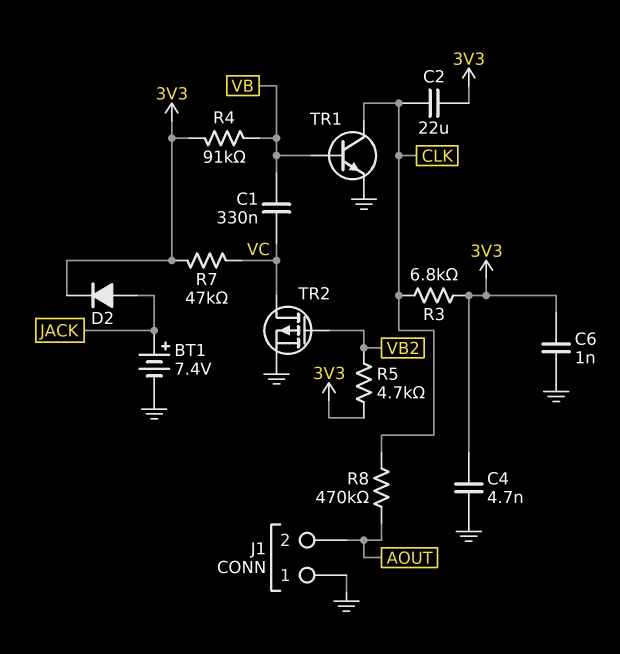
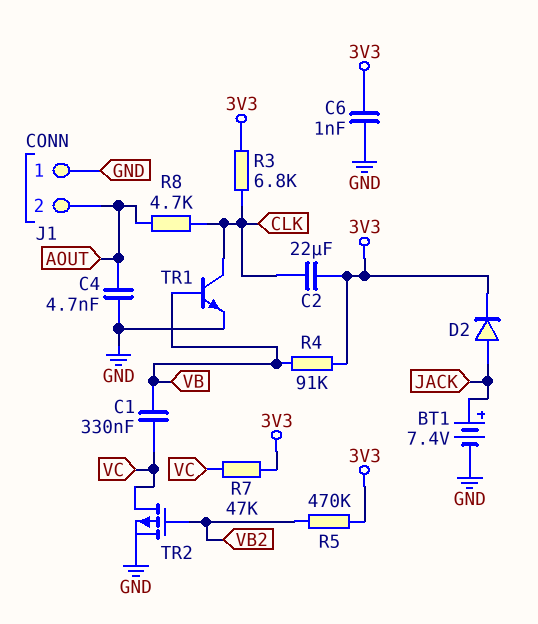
C4: 4.7nF (3V3, GND) -> 4.7nF (AOUT, GND)
R5: 4.7k (3V3, VB2) -> 470k (3V3, VB2)
R8: 470k (AOUT, CLK) -> 4.7k (AOUT, CLK)

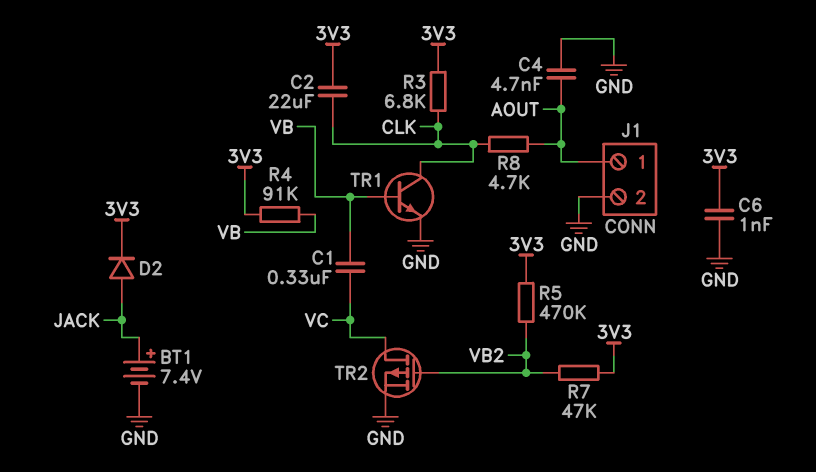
J1 pin 1: GND -> AOUT
J1 pin 2: AOUT -> GND
R7: 47k (3V3, VC) -> 47k (3V3, VB2)

